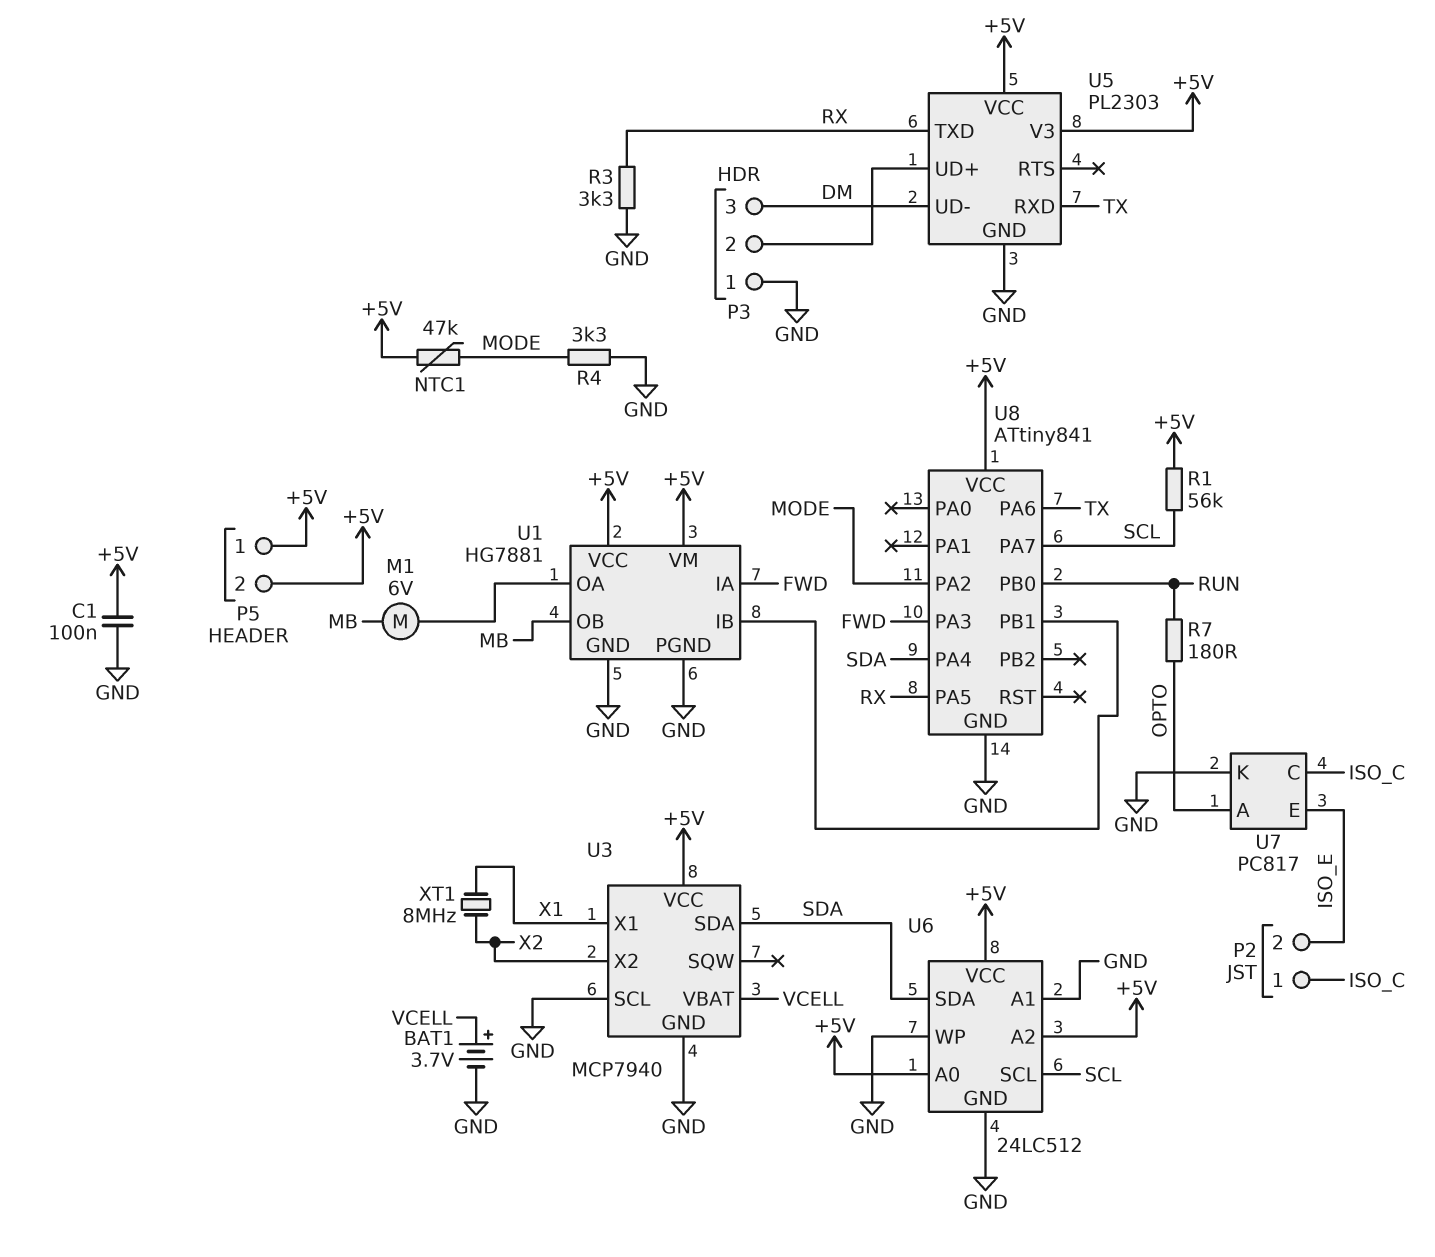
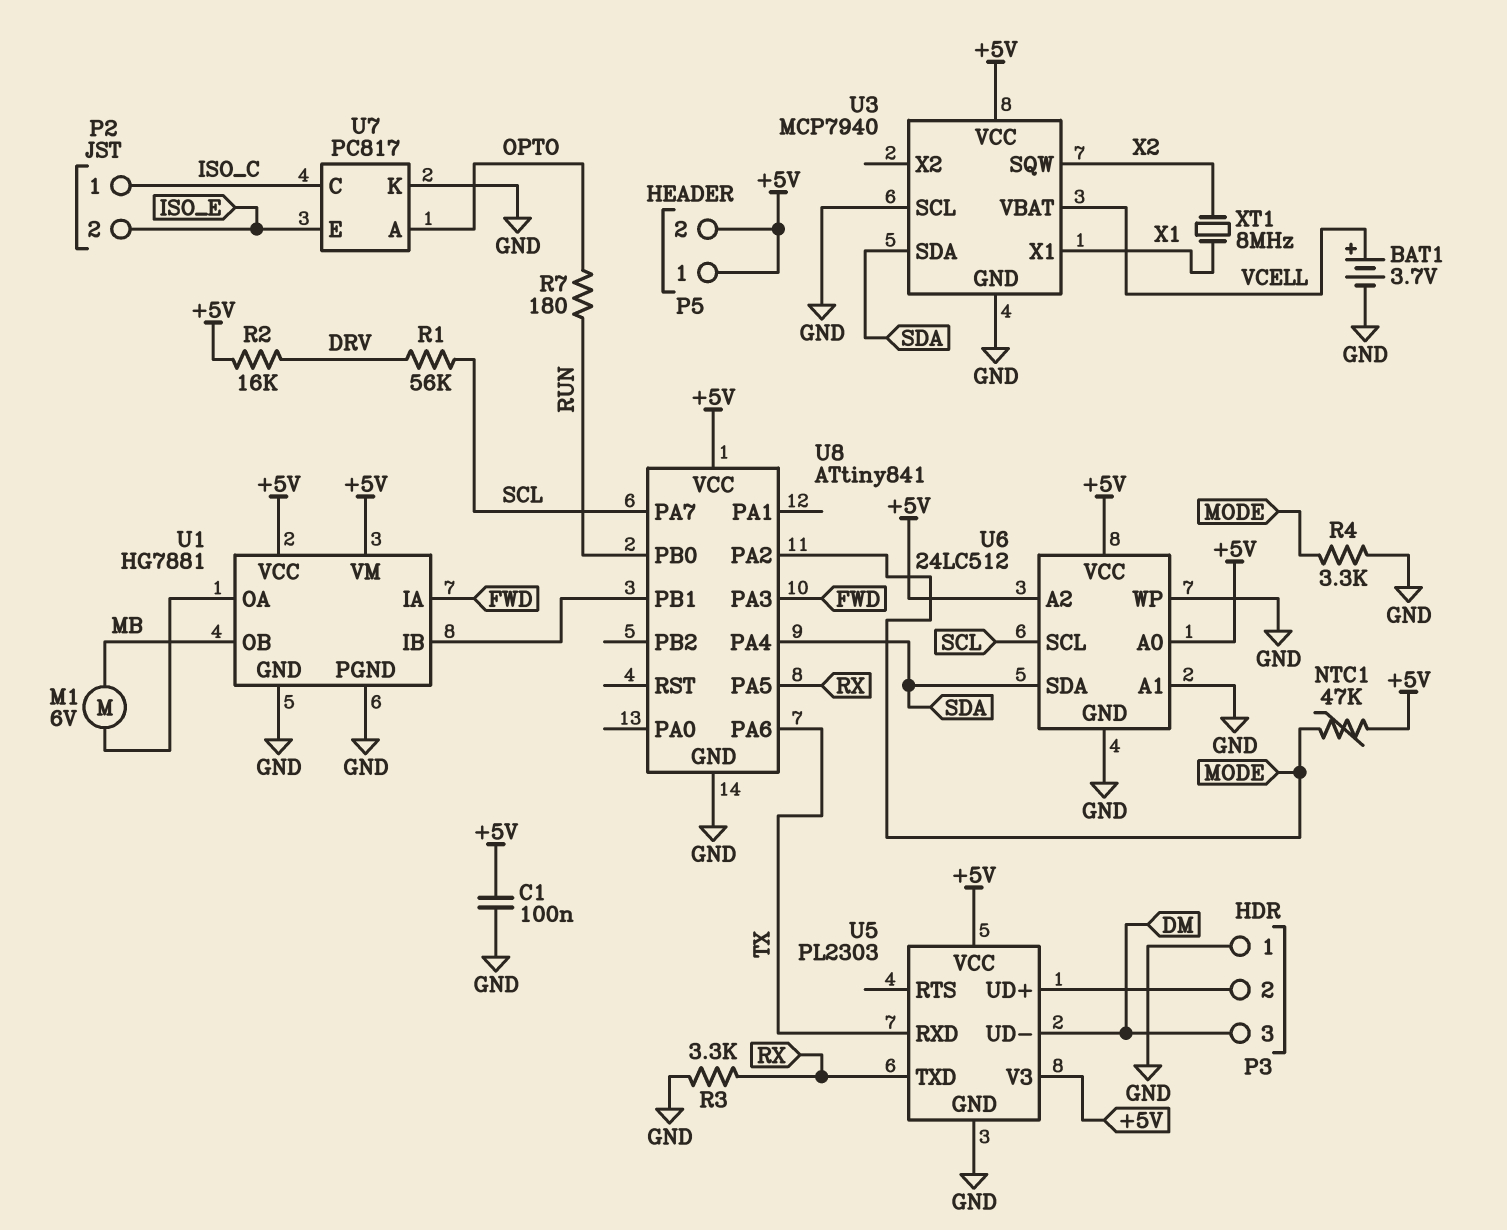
R1: 56k (+5V, SCL) -> 56k (DRV, SCL)
R2: none -> 16k (+5V, DRV)
U3 pin SQW: none -> X2
U3 pin X2: X2 -> none

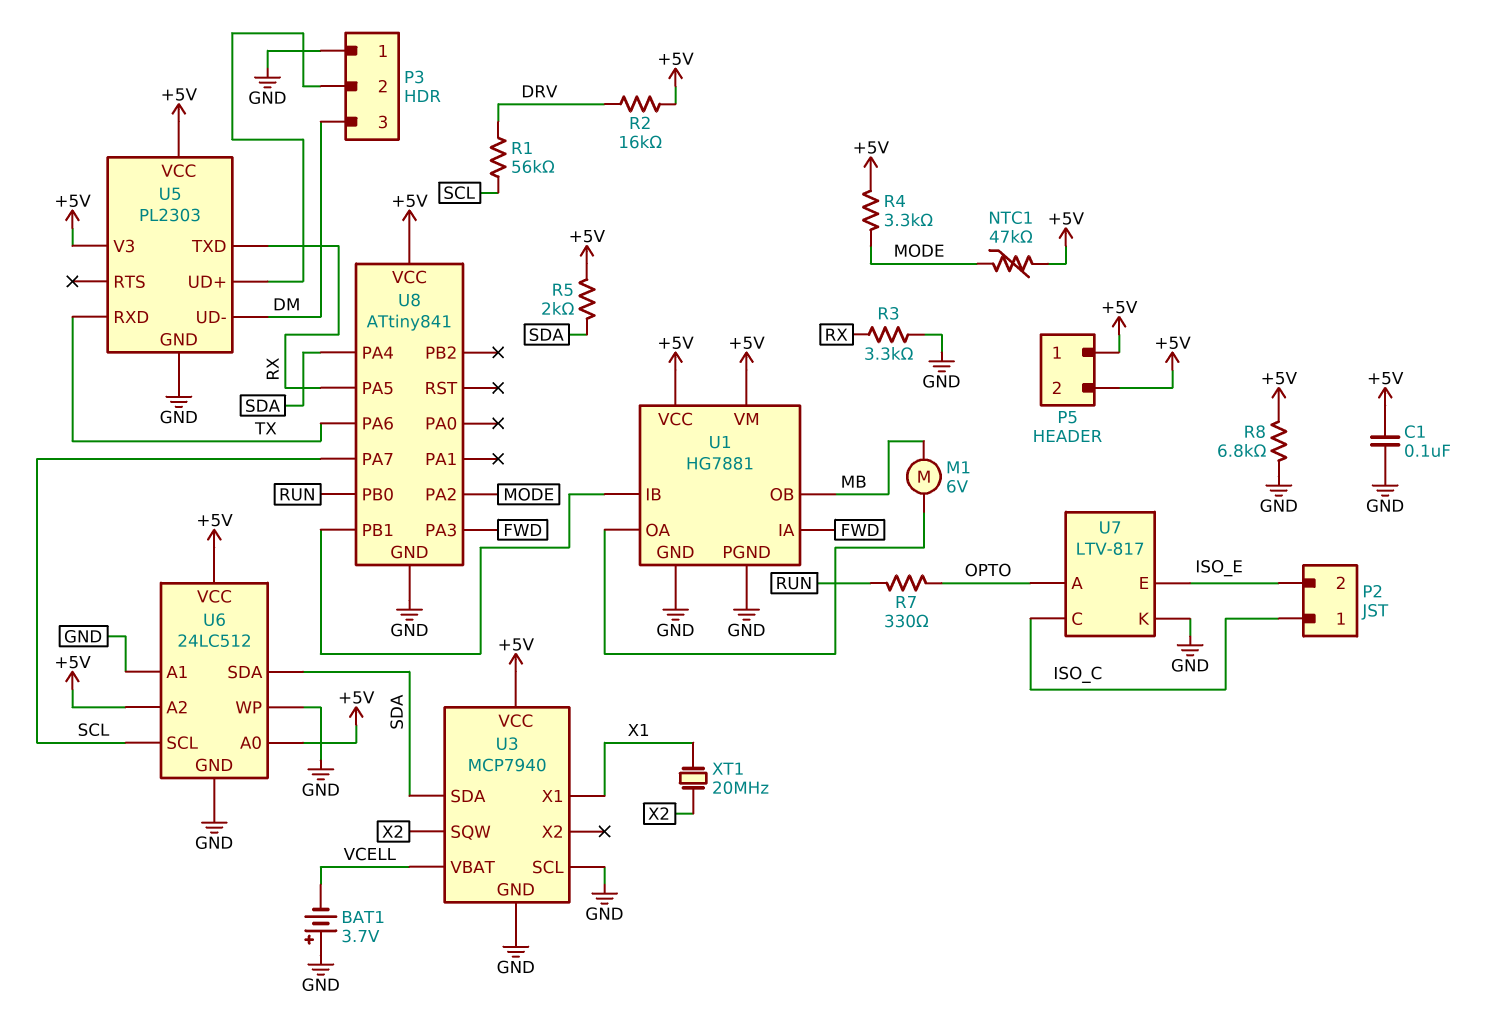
BAT1: 3.7V (plus VCELL, minus GND) -> 3.7V (plus GND, minus VCELL)
R4: 3.3k (GND, MODE) -> 3.3k (+5V, MODE)
R5: none -> 2k (+5V, SDA)
R7: 180 (OPTO, RUN) -> 330 (OPTO, RUN)
R8: none -> 6.8k (+5V, GND)
U7: PC817 -> LTV-817
XT1: 8MHz (X1, X2) -> 20MHz (X1, X2)

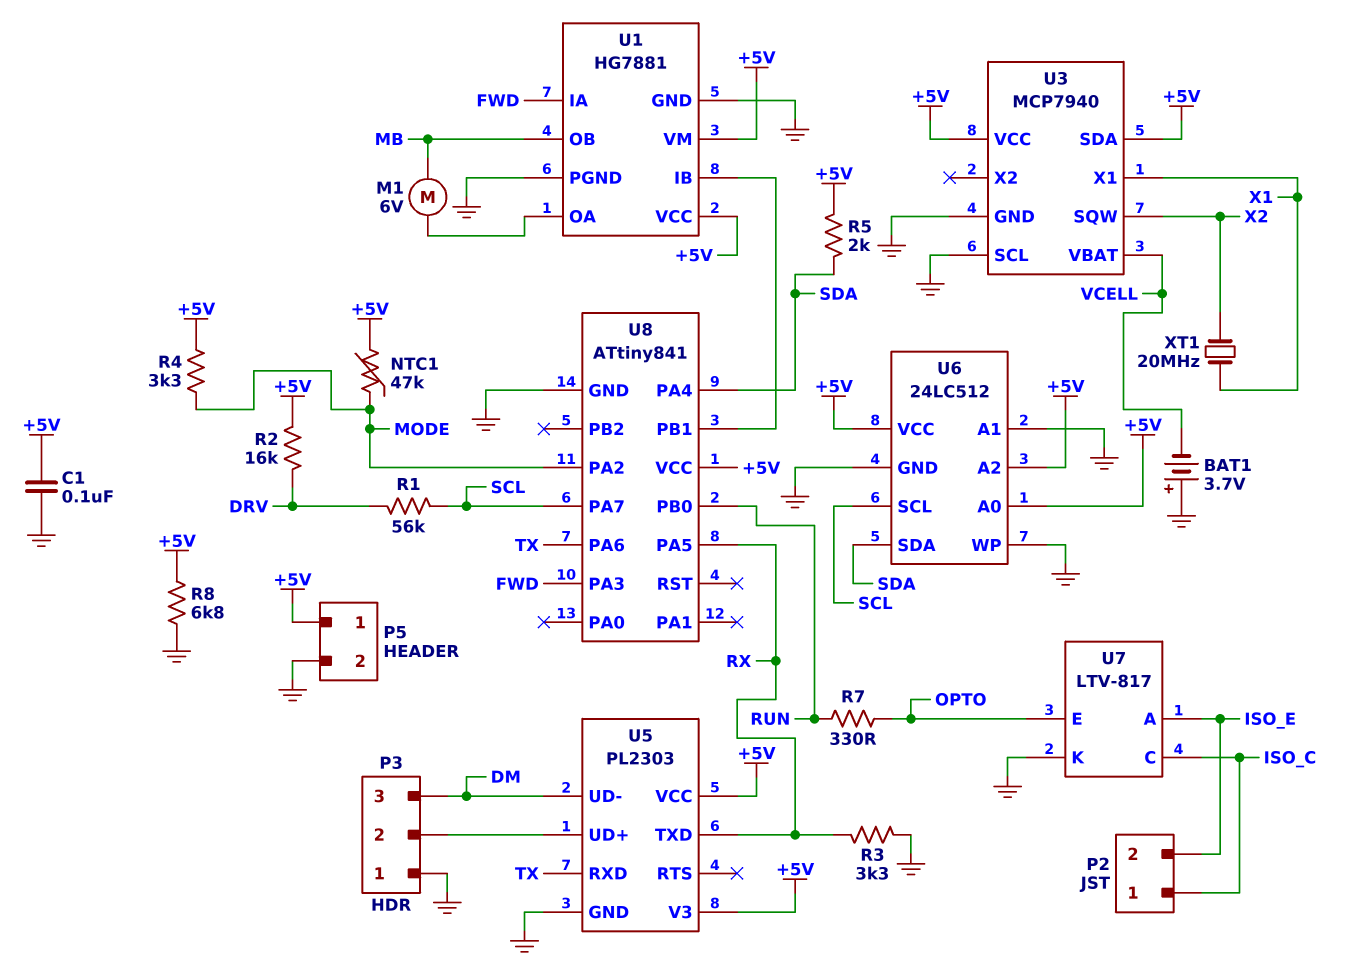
P5 pin 2: +5V -> GND
U3 pin SDA: SDA -> +5V
U7 pin A: OPTO -> ISO_E
U7 pin E: ISO_E -> OPTO

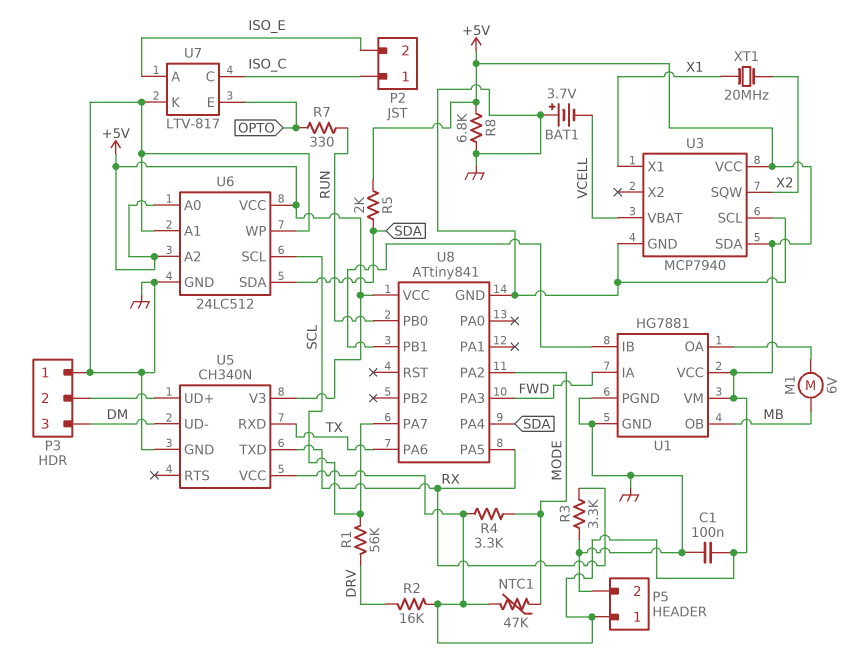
U5: PL2303 -> CH340N

